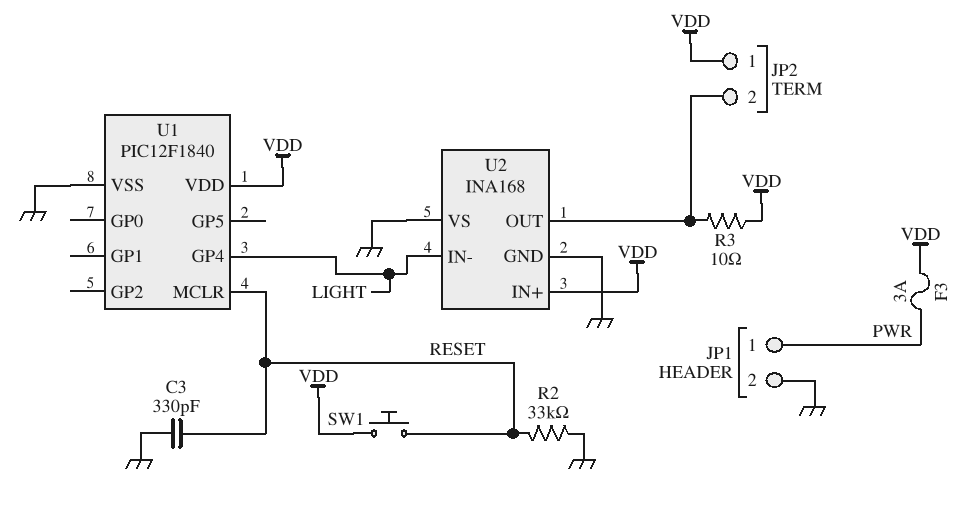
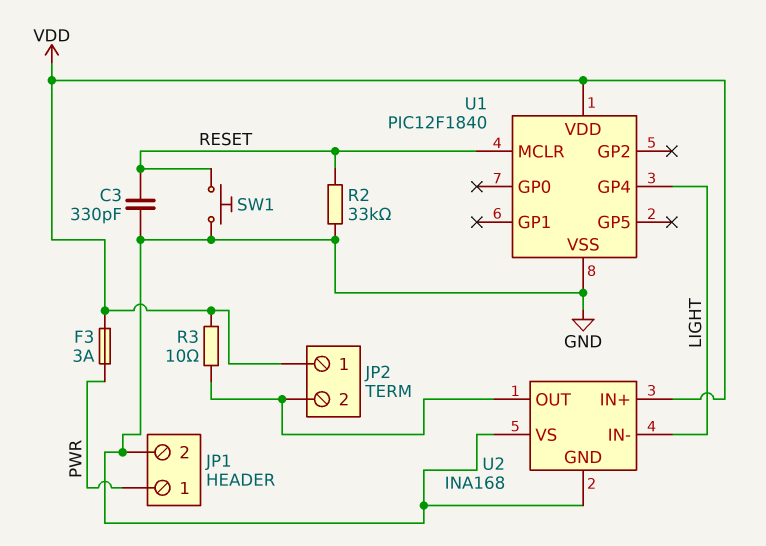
SW1: button (RESET, VDD) -> button (GND, RESET)

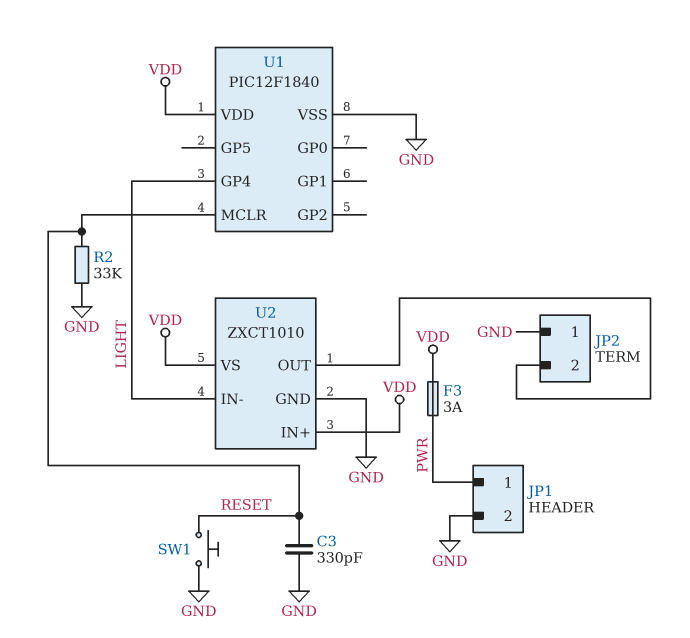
JP2 pin 1: VDD -> GND
R3: 10 (JP2/2, VDD) -> none
U2: INA168 -> ZXCT1010
U2 pin VS: GND -> VDD

